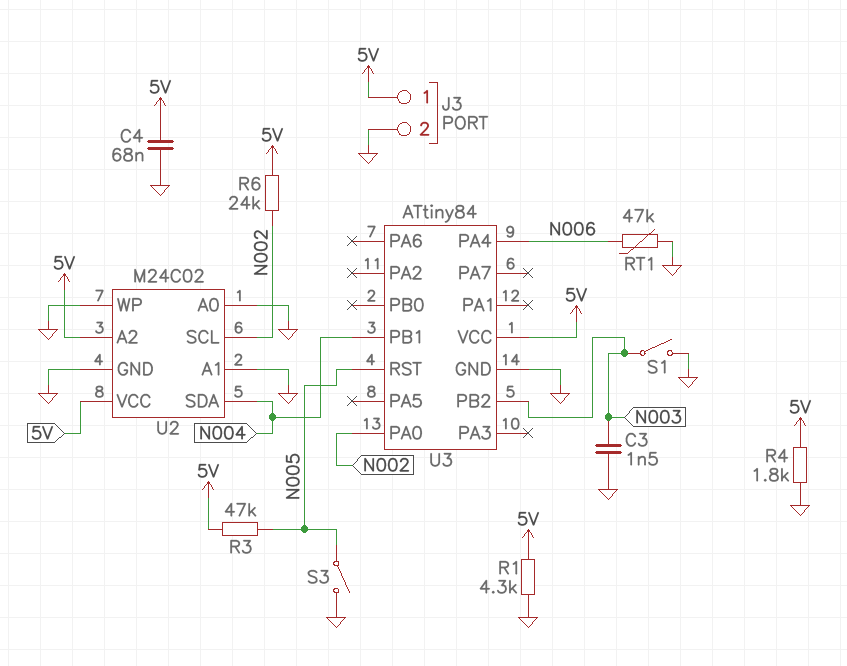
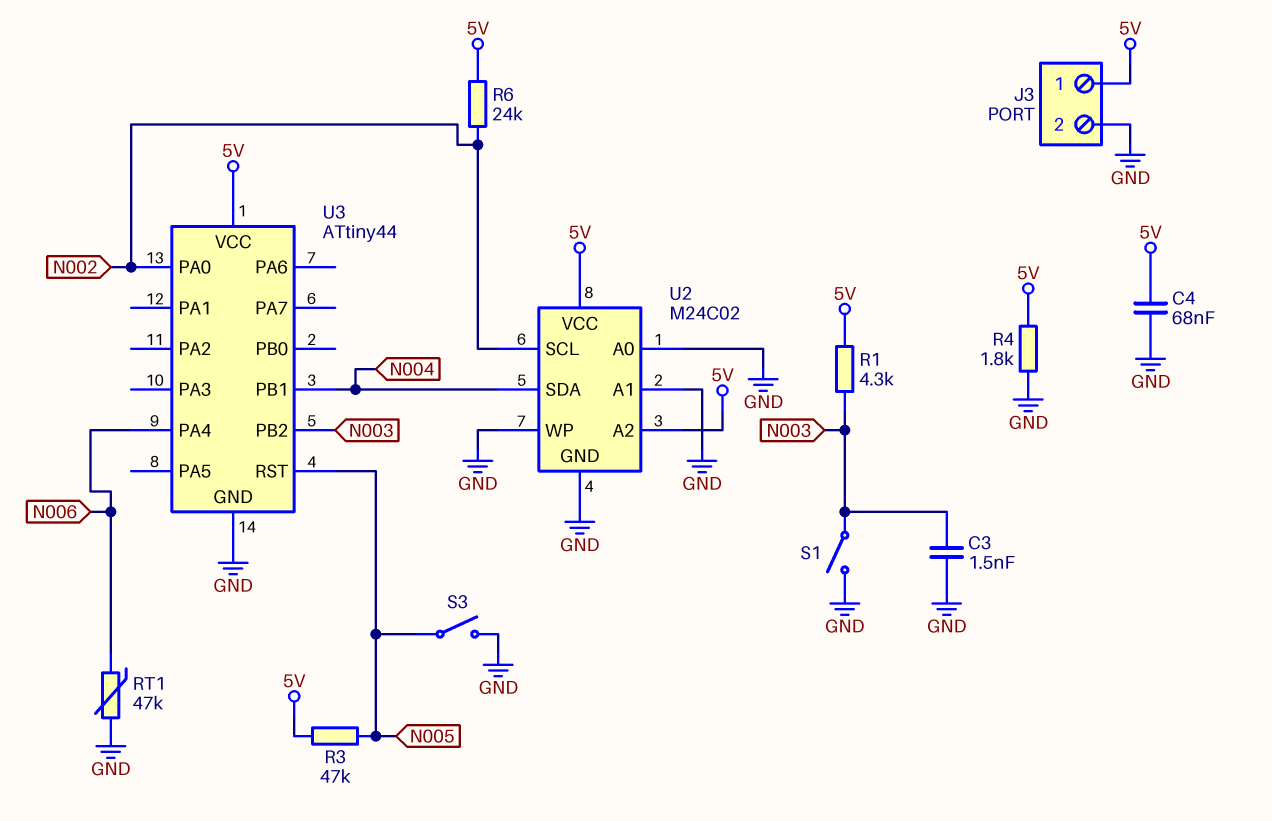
R1: 4.3k (5V, GND) -> 4.3k (5V, N003)
U3: ATtiny84 -> ATtiny44

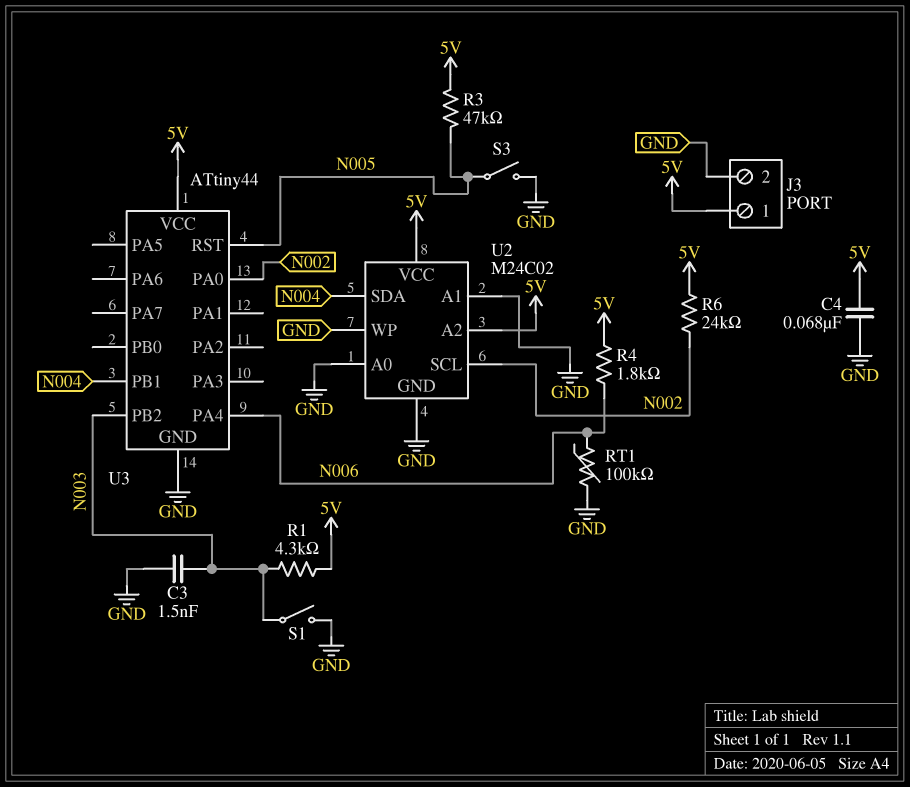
R4: 1.8k (5V, GND) -> 1.8k (5V, N006)
RT1: 47k (GND, N006) -> 100k (GND, N006)

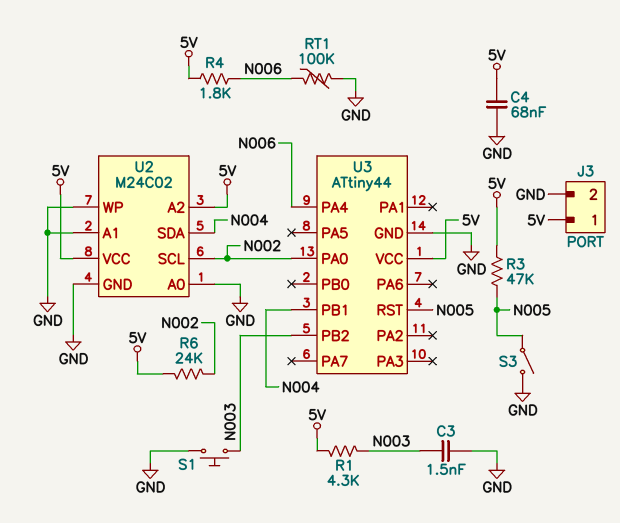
S1: switch (GND, N003) -> button (GND, N003)

